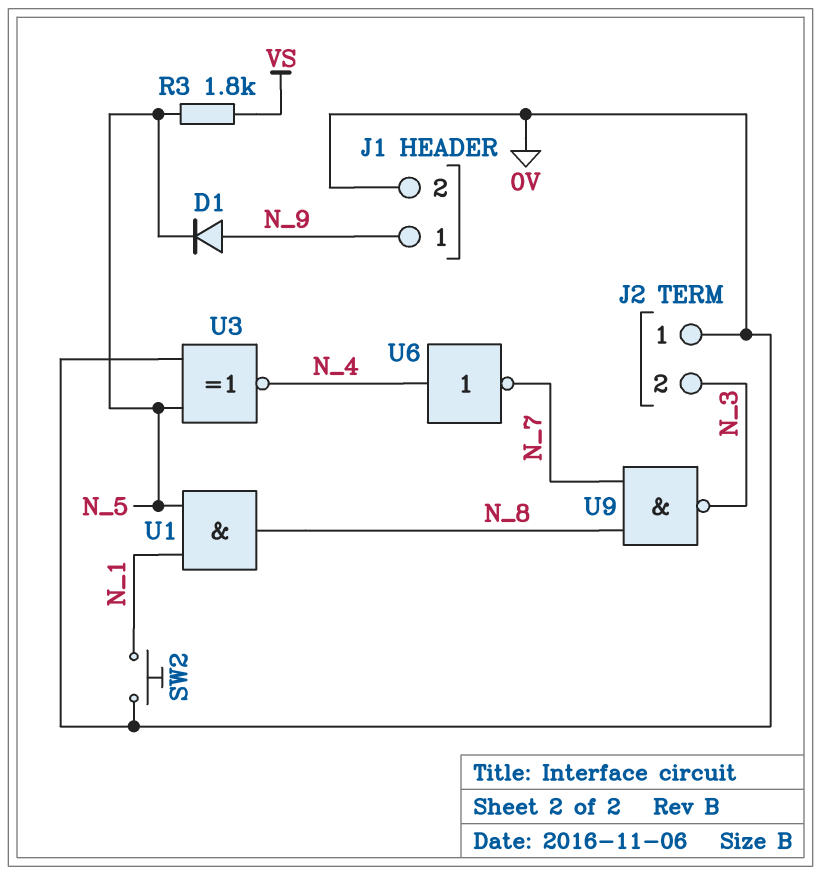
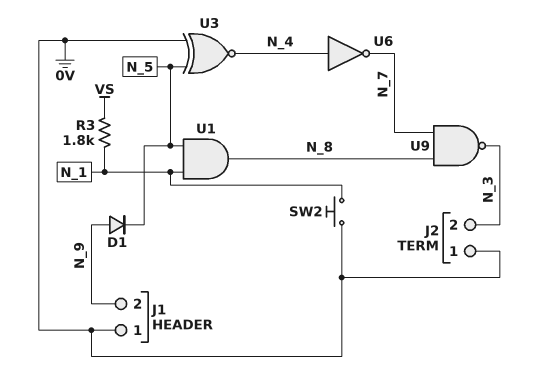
J1 pin 1: N_9 -> 0V
J1 pin 2: 0V -> N_9
R3: 1.8k (N_5, VS) -> 1.8k (N_1, VS)

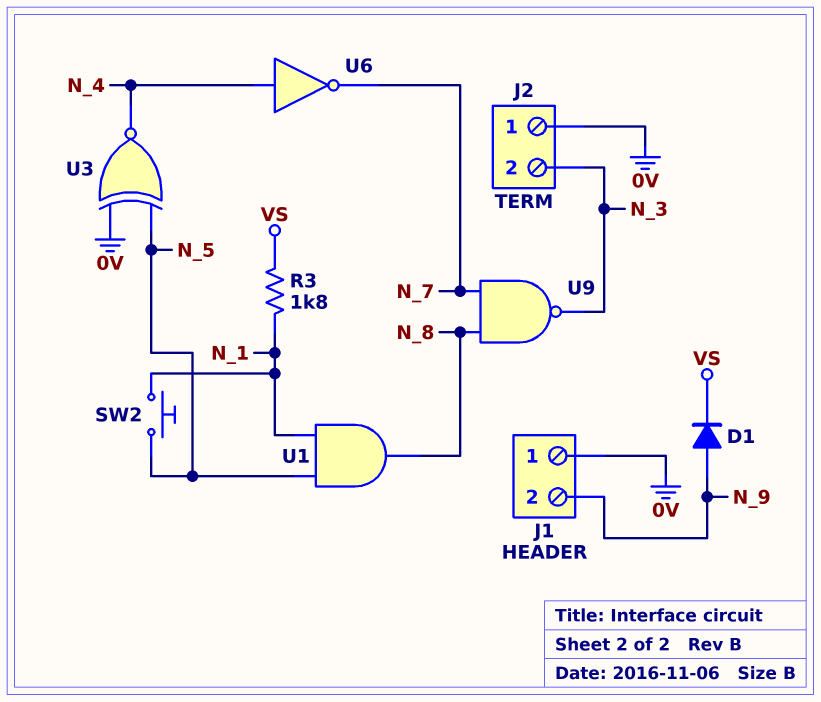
D1: diode (A N_9, K N_5) -> diode (A N_9, K VS)
SW2: button (0V, N_1) -> button (N_1, N_5)

